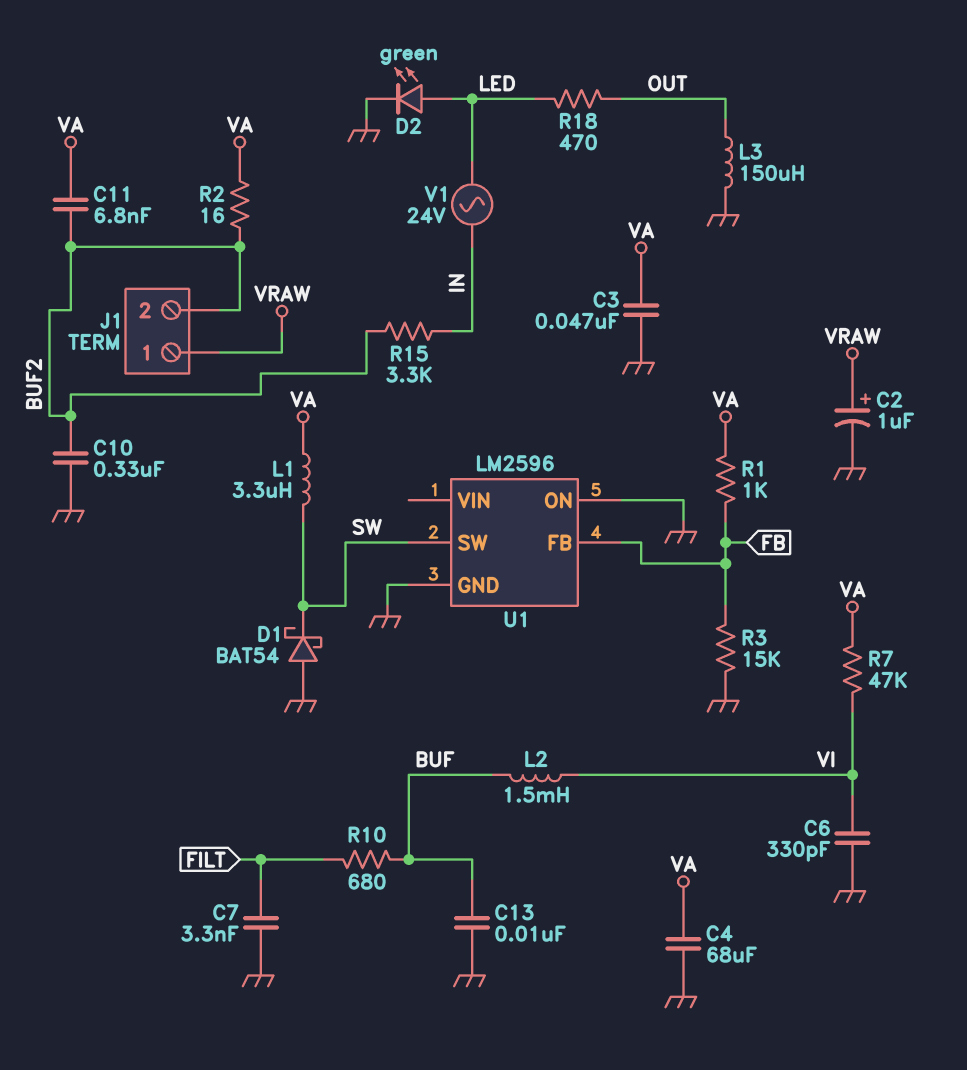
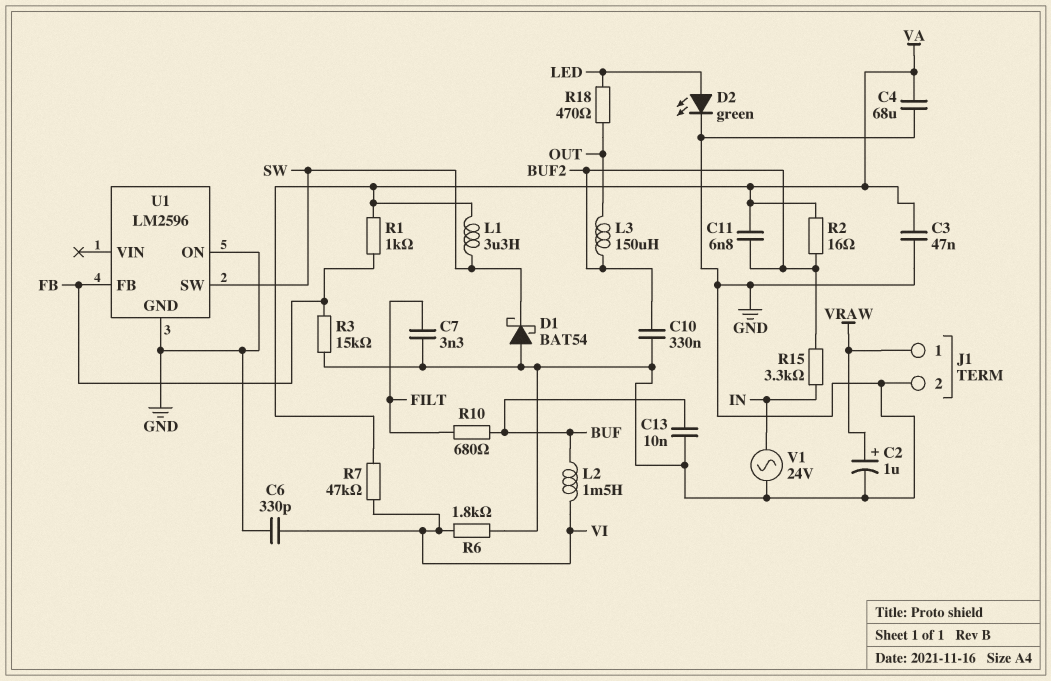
J1 pin 2: BUF2 -> GND
L3: 150uH (GND, OUT) -> 150uH (BUF2, OUT)
R6: none -> 1.8k (GND, VI)
V1: AC 24V (IN, LED) -> AC 24V (GND, IN)

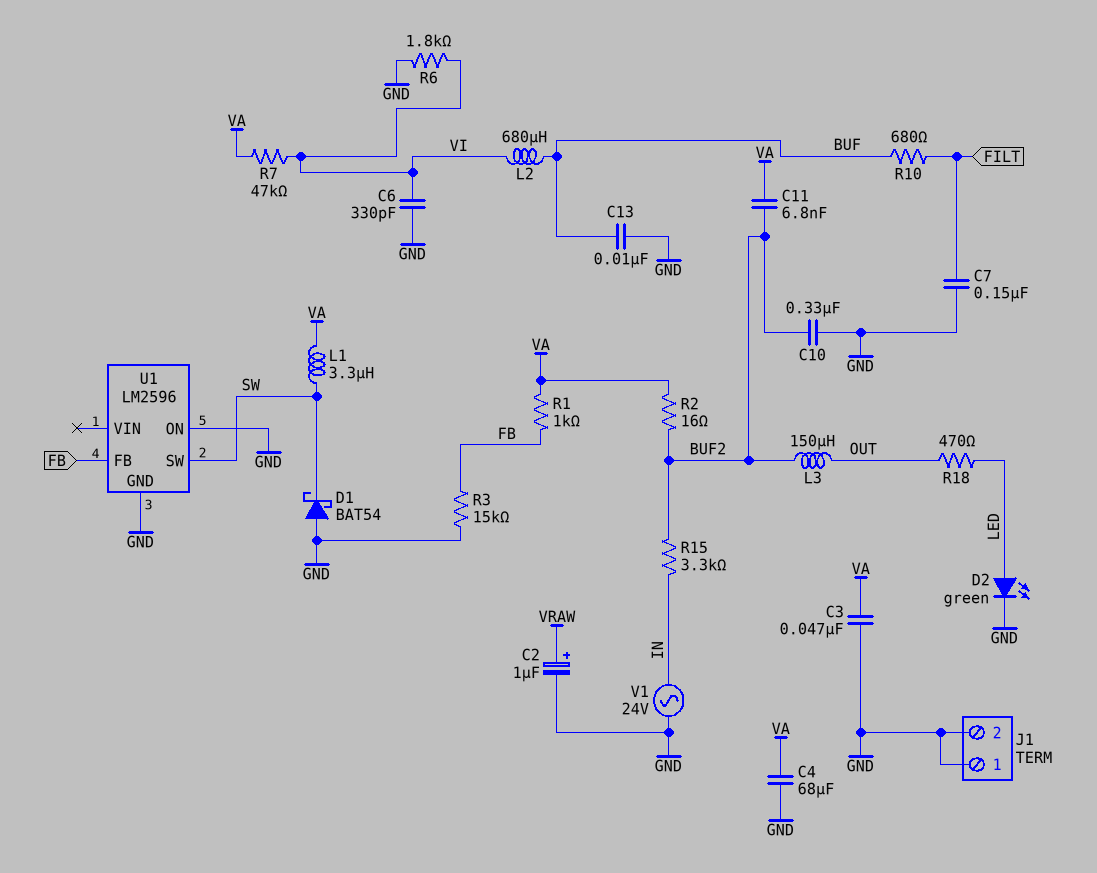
C7: 3.3nF (FILT, GND) -> 150nF (FILT, GND)
J1 pin 1: VRAW -> GND
L2: 1.5mH (BUF, VI) -> 680uH (BUF, VI)

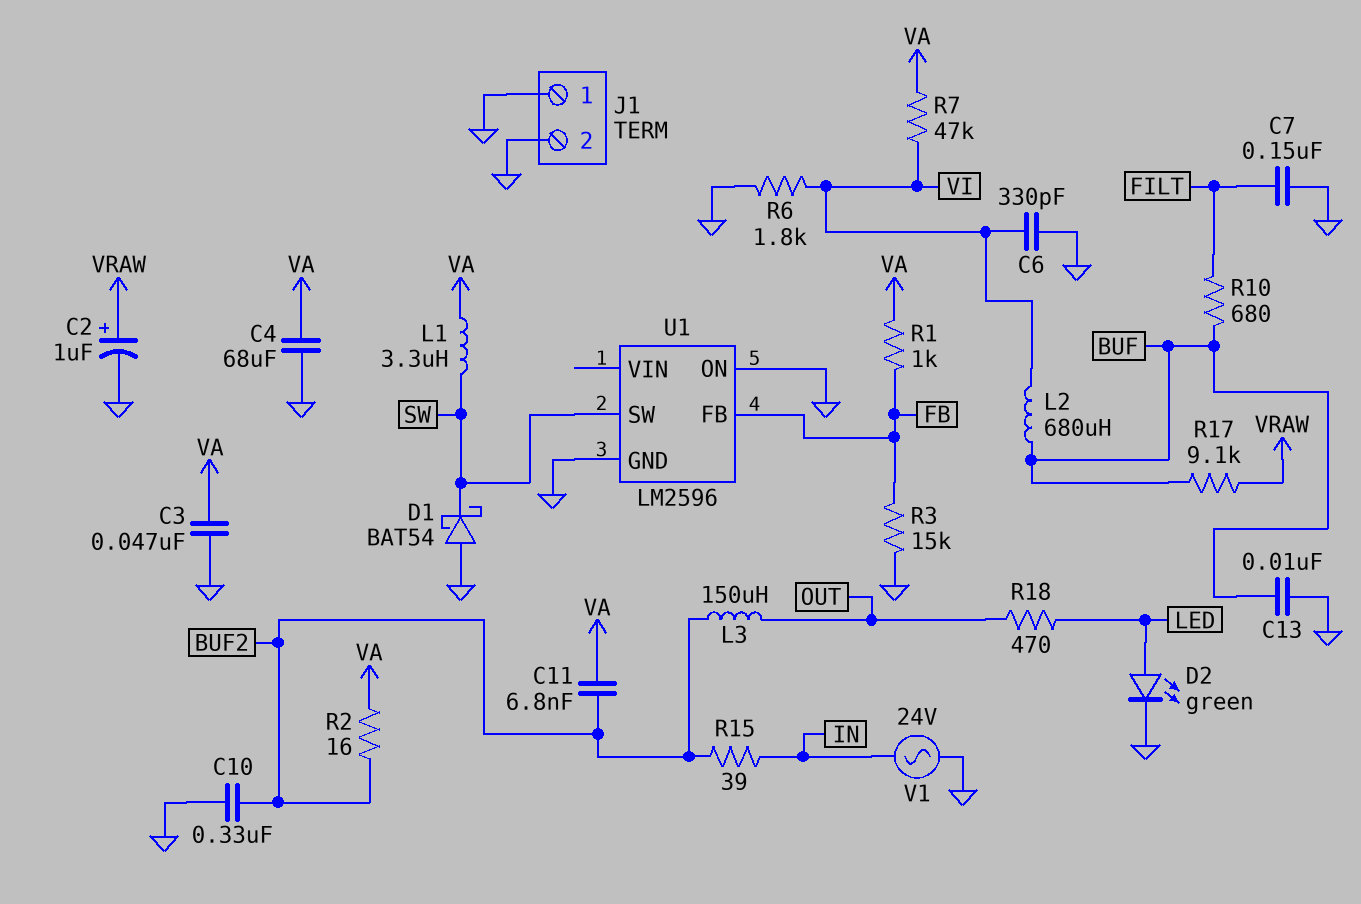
R15: 3.3k (BUF2, IN) -> 39 (BUF2, IN)
R17: none -> 9.1k (BUF, VRAW)

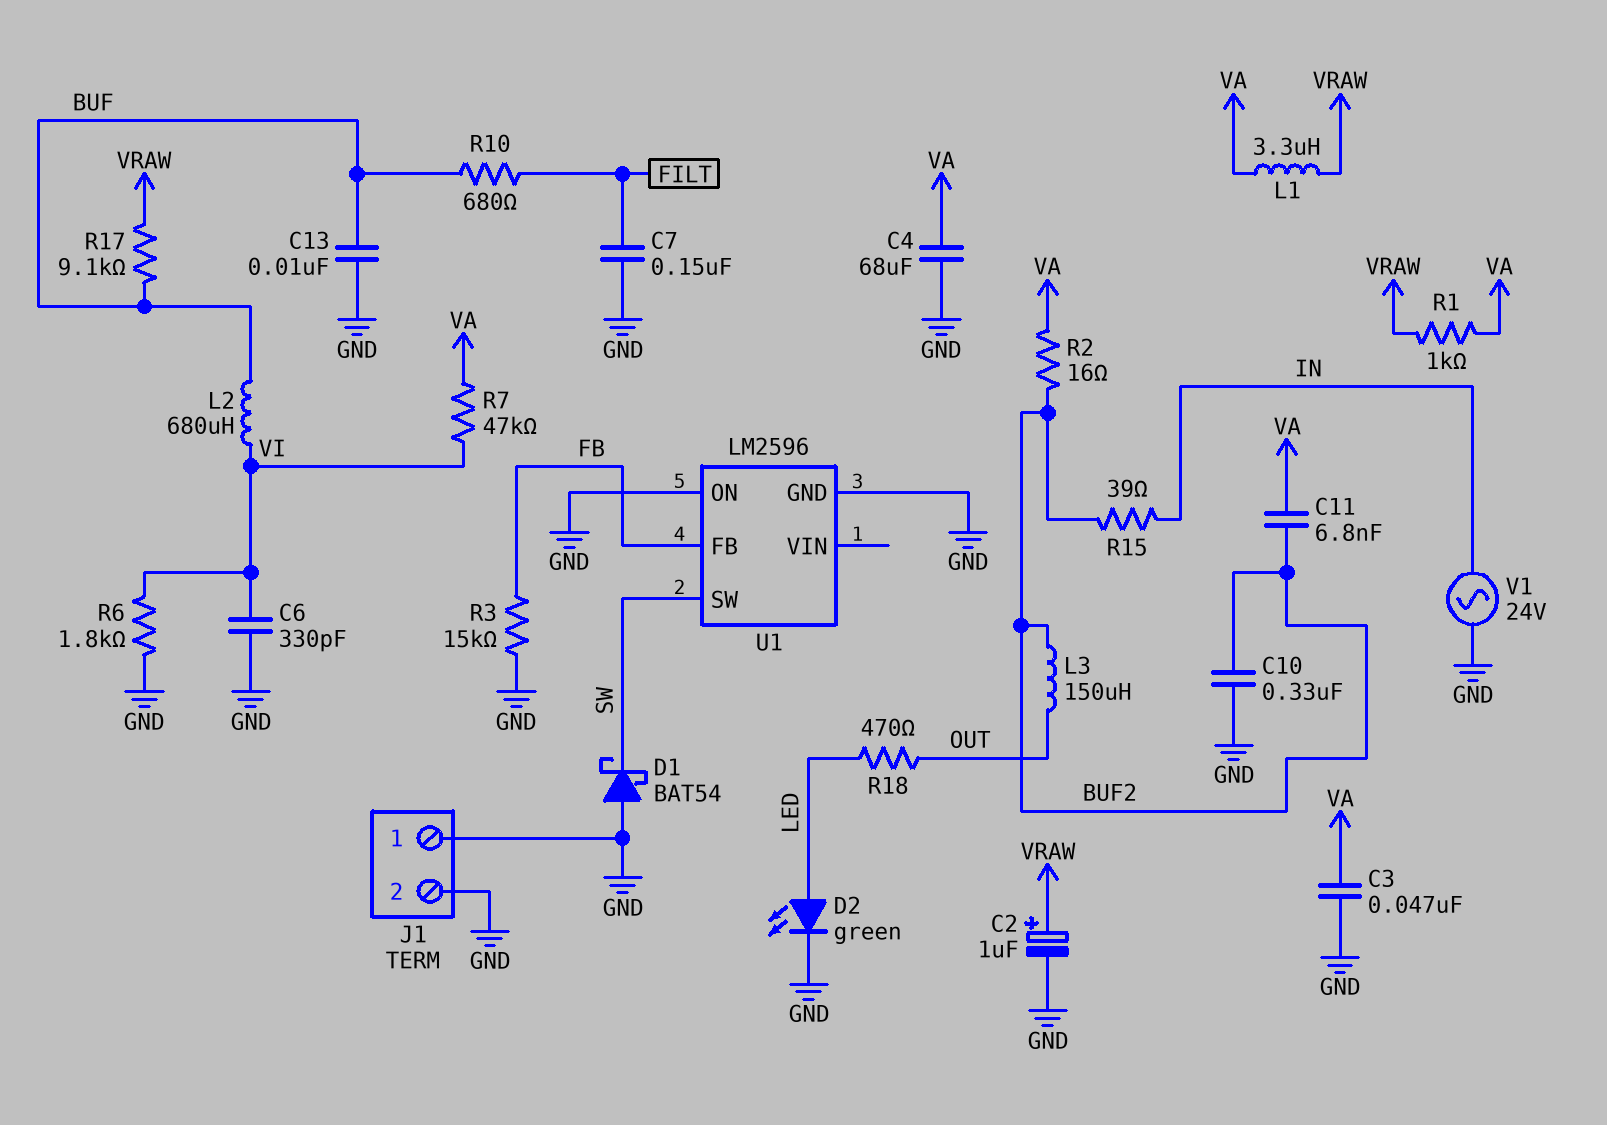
L1: 3.3uH (SW, VA) -> 3.3uH (VA, VRAW)
R1: 1k (FB, VA) -> 1k (VA, VRAW)

